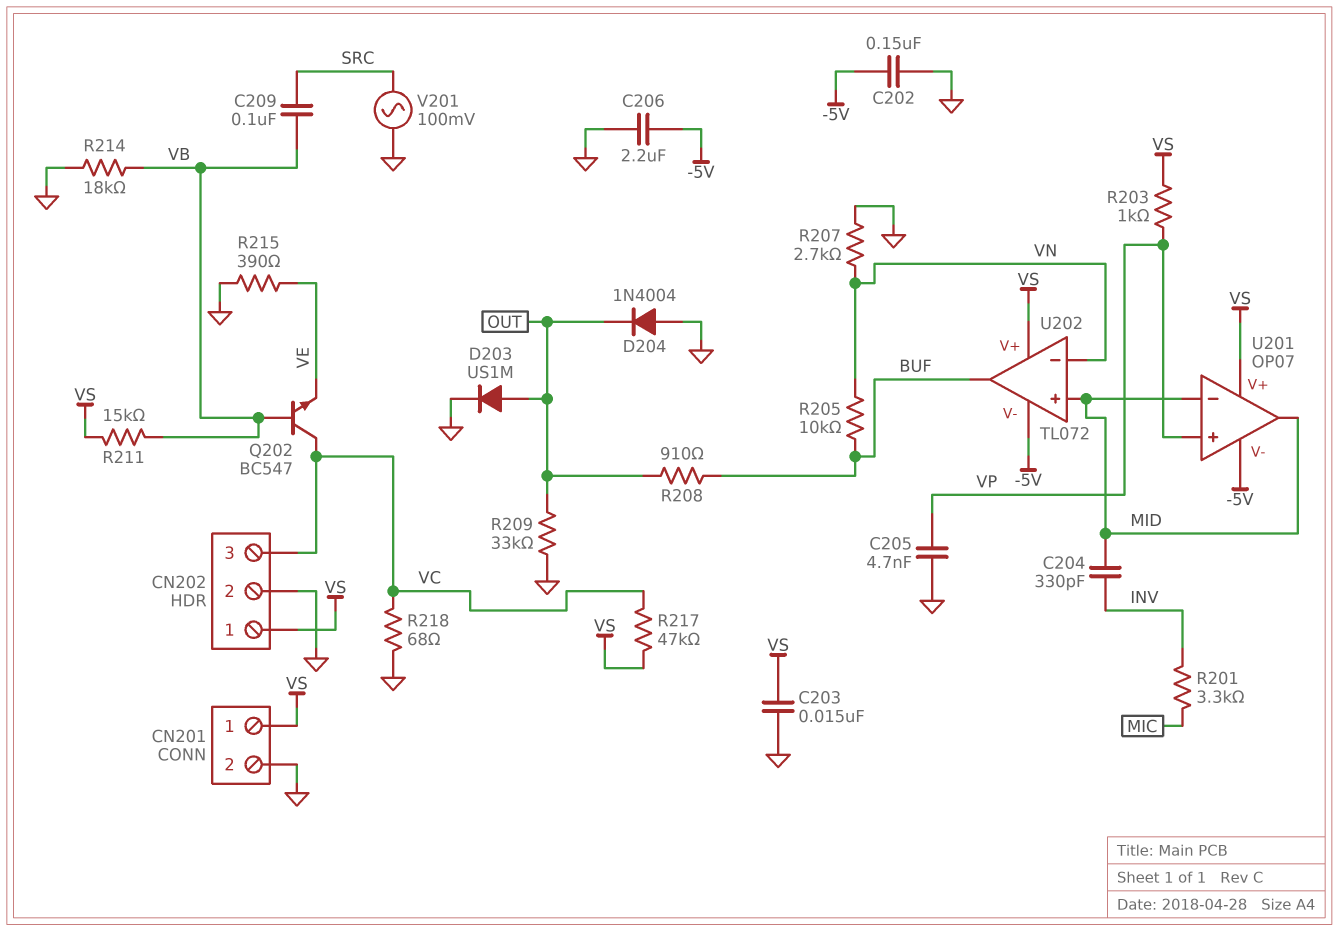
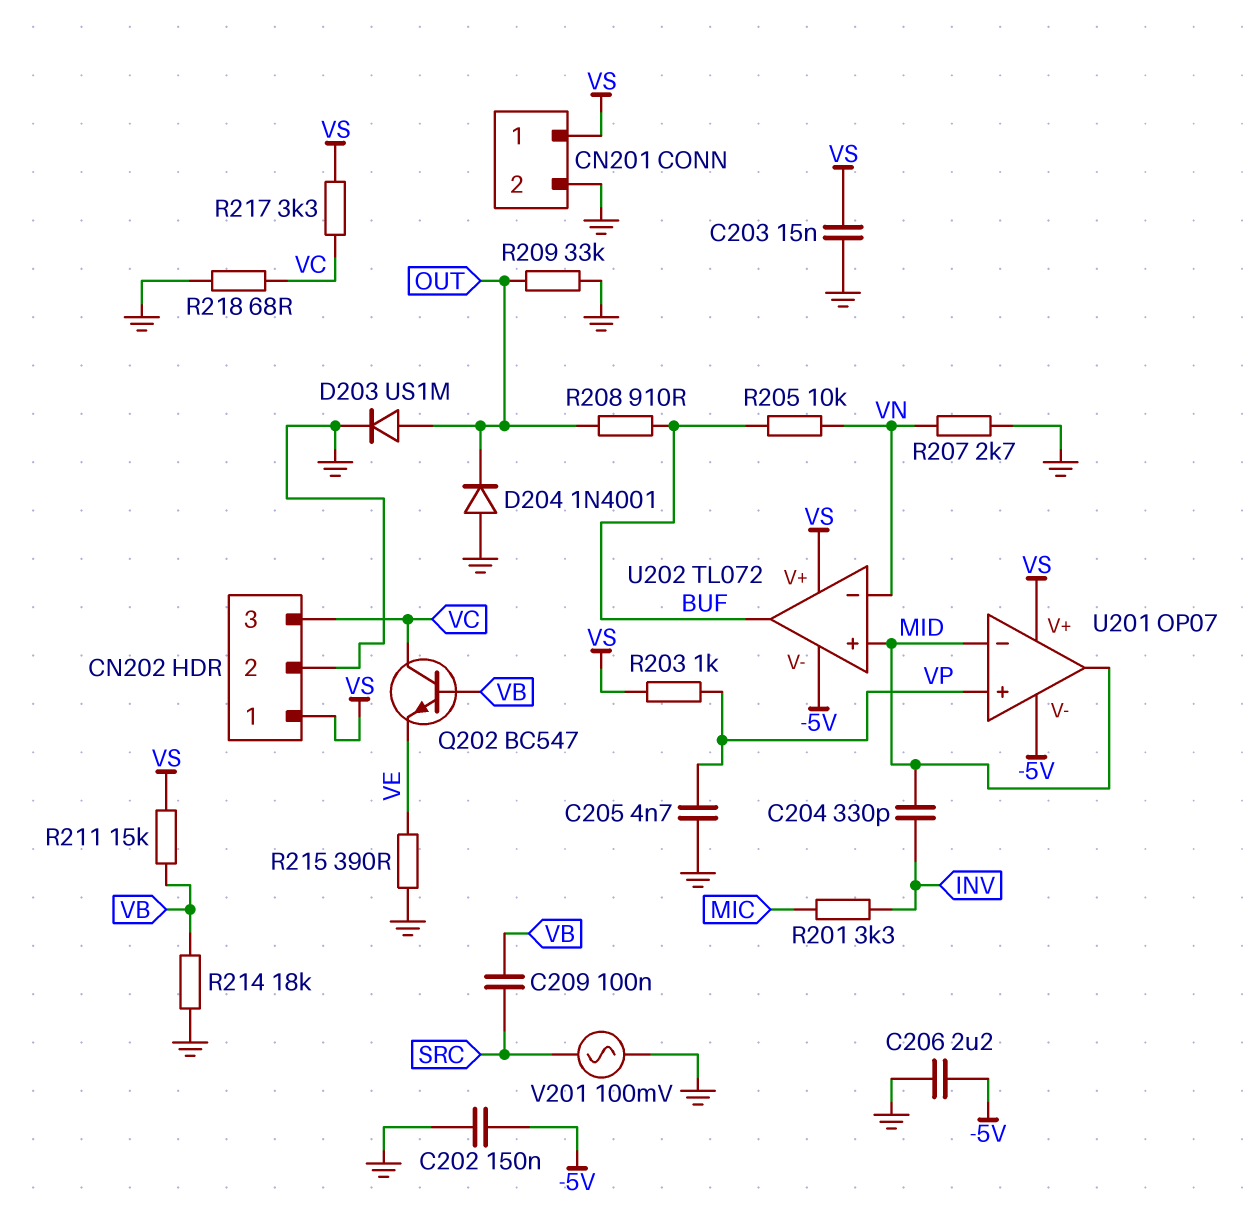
D204: diode 1N4004 (A GND, K OUT) -> diode 1N4001 (A GND, K OUT)
R217: 47k (VC, VS) -> 3.3k (VC, VS)

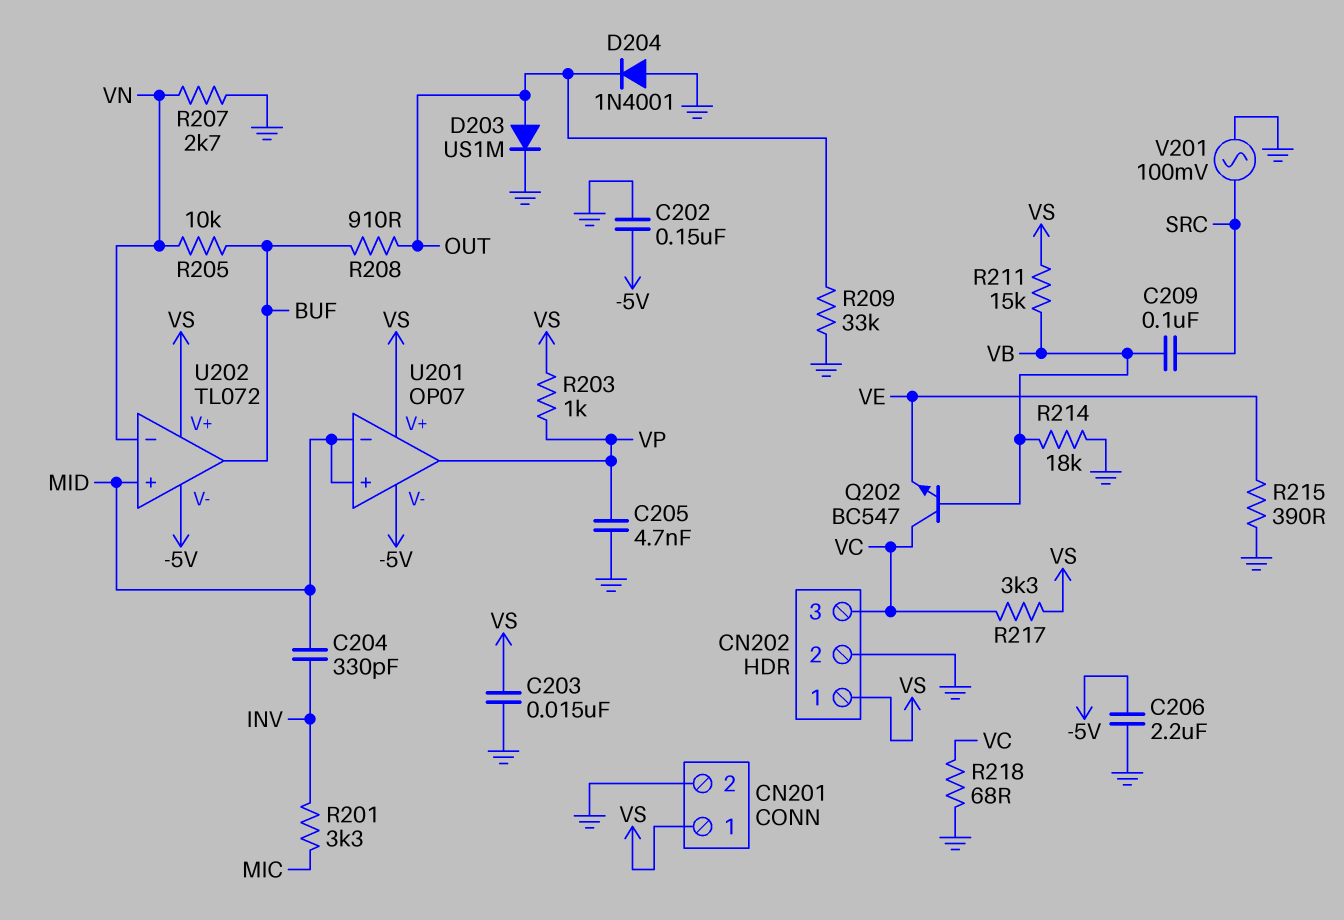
U201 pin in+: VP -> MID
U201 pin out: MID -> VP

